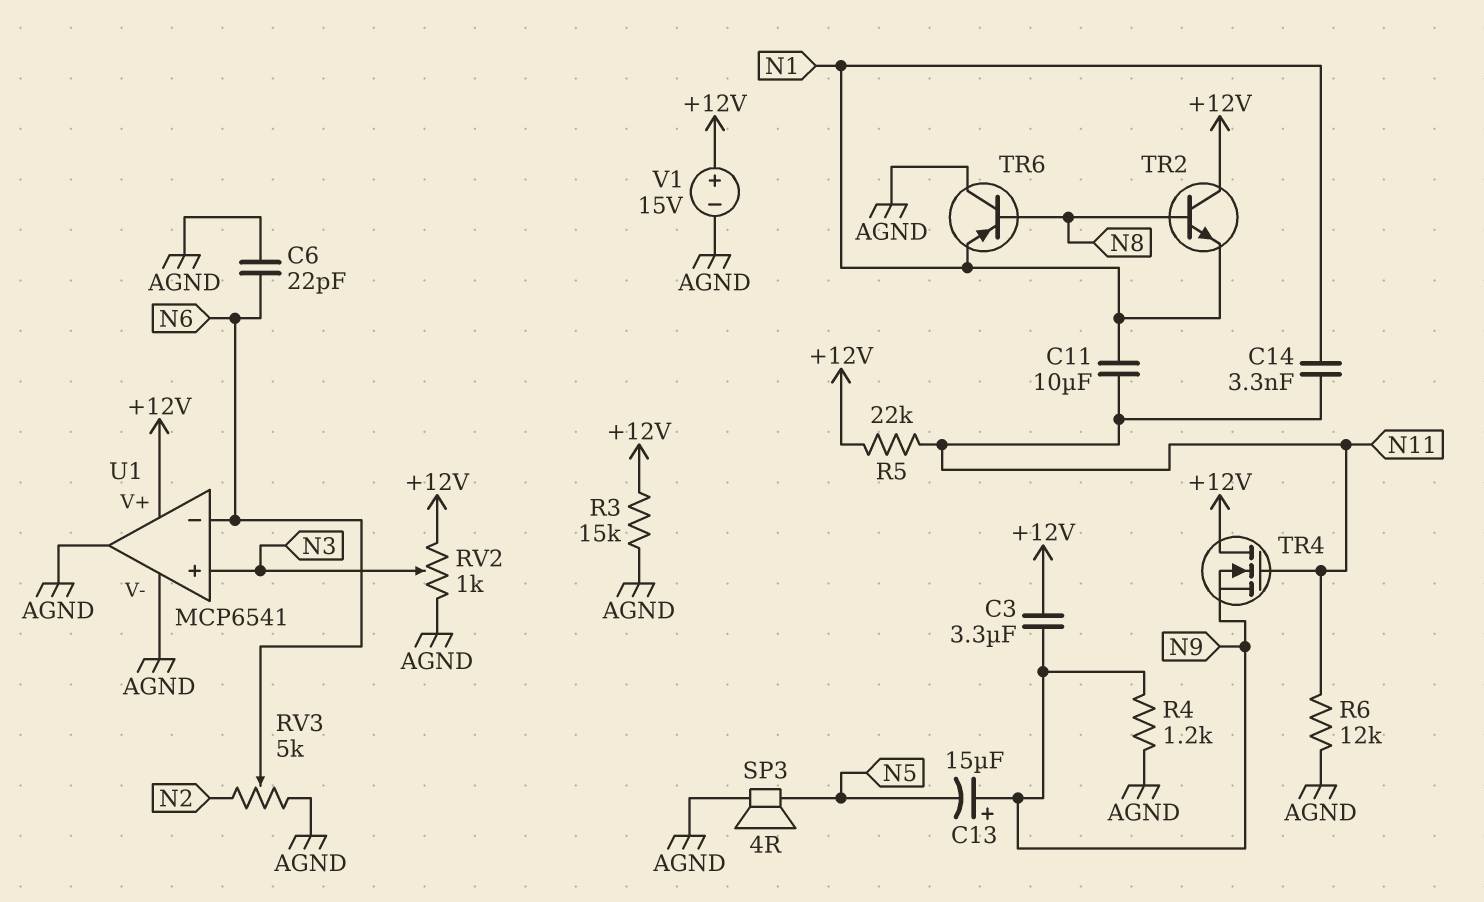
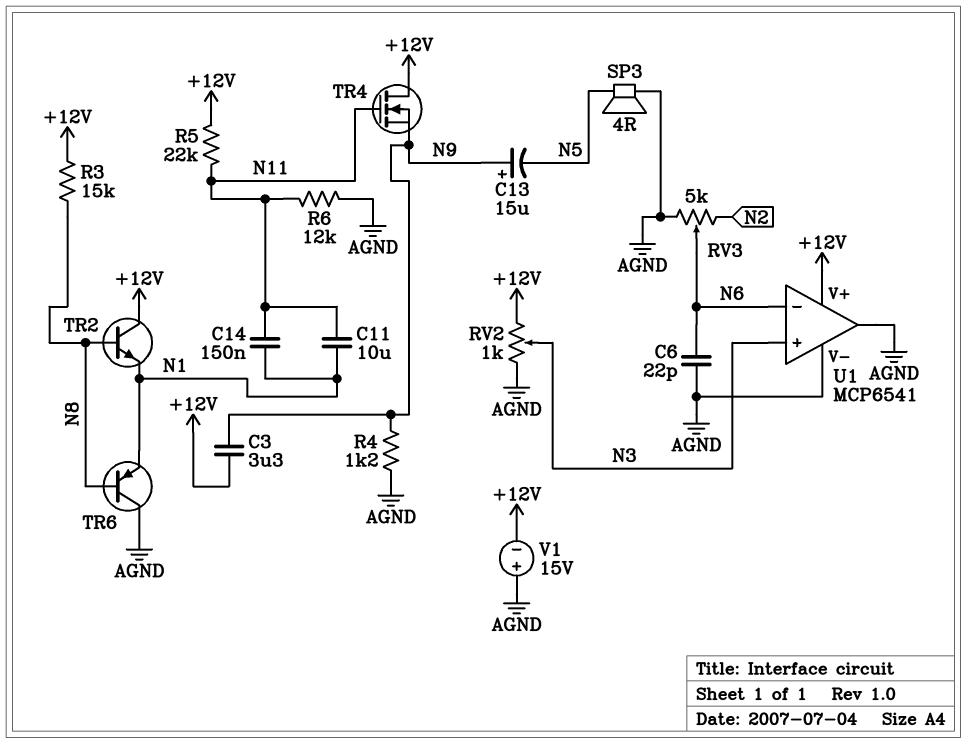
C14: 3.3nF (N1, N11) -> 150nF (N1, N11)
R3: 15k (+12V, AGND) -> 15k (+12V, N8)
V1: 15V (plus +12V, minus AGND) -> 15V (plus AGND, minus +12V)

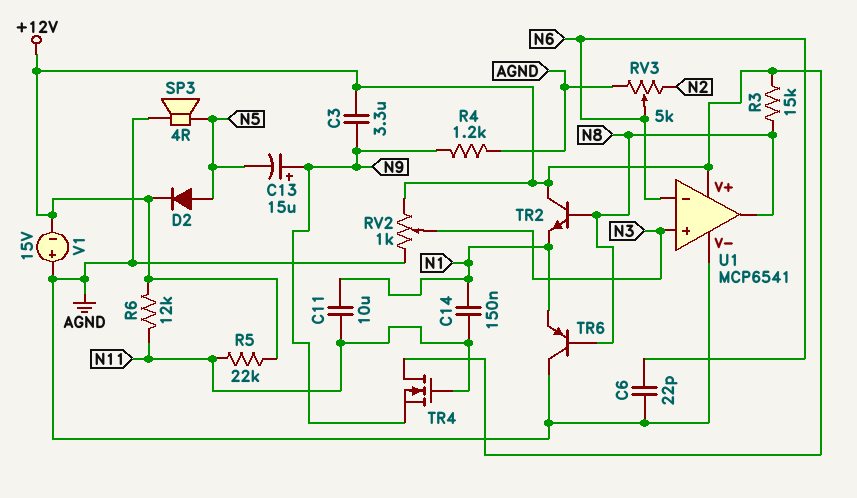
D2: none -> diode (A N5, K +12V)
R6: 12k (AGND, N11) -> 12k (+12V, N11)
U1 pin out: AGND -> N8

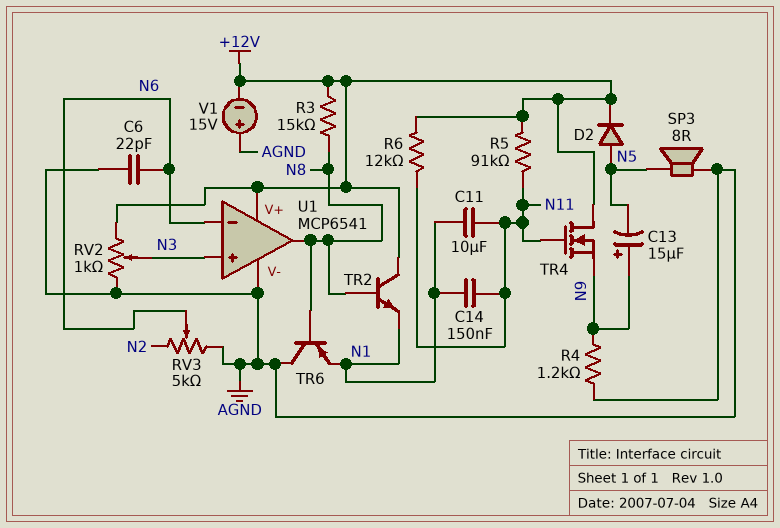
C3: 3.3uF (+12V, N9) -> none
R5: 22k (+12V, N11) -> 91k (+12V, N11)
SP3: speaker 4R (AGND, N5) -> speaker 8R (AGND, N5)

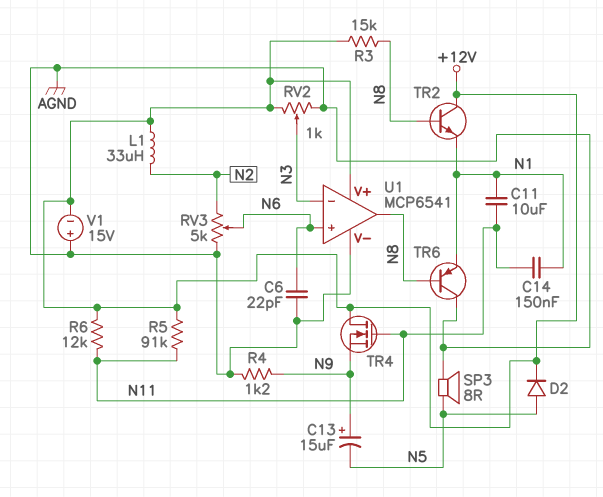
L1: none -> 33uH (+12V, N2)
U1 pin in+: N3 -> N6
U1 pin in-: N6 -> N3

